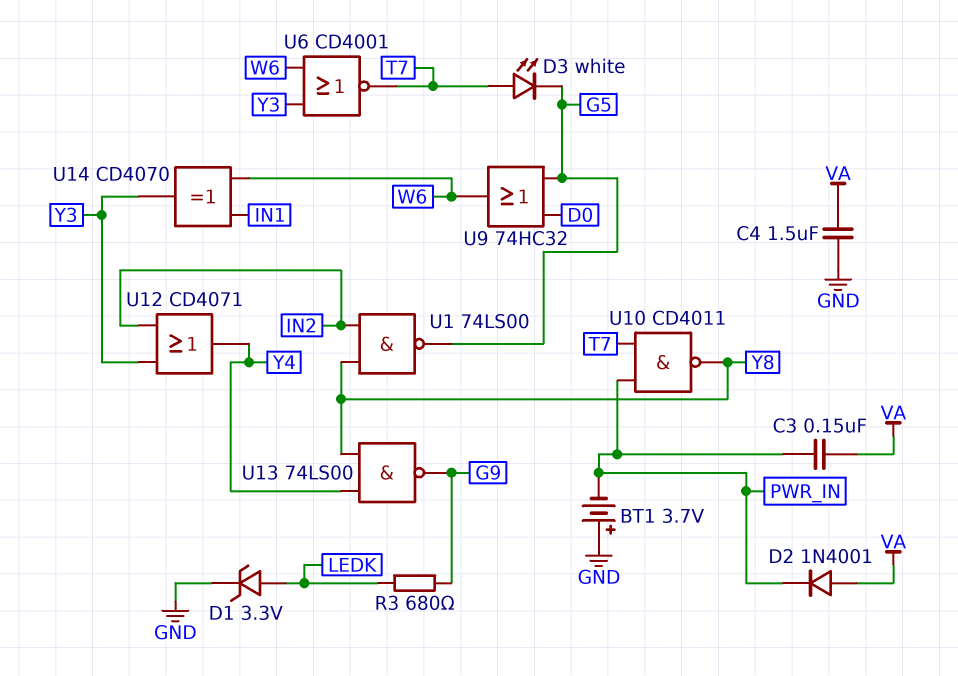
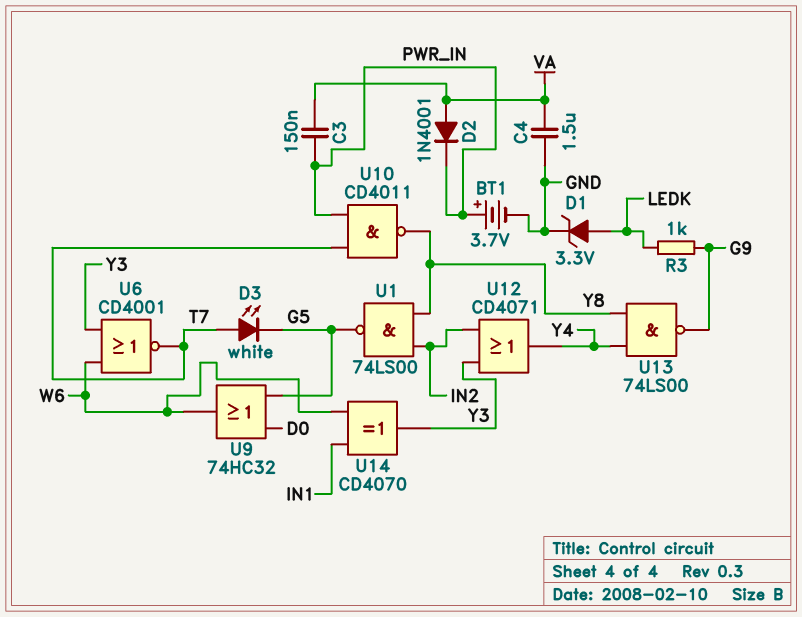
BT1: 3.7V (plus GND, minus PWR_IN) -> 3.7V (plus PWR_IN, minus GND)
R3: 680 (G9, LEDK) -> 1k (G9, LEDK)

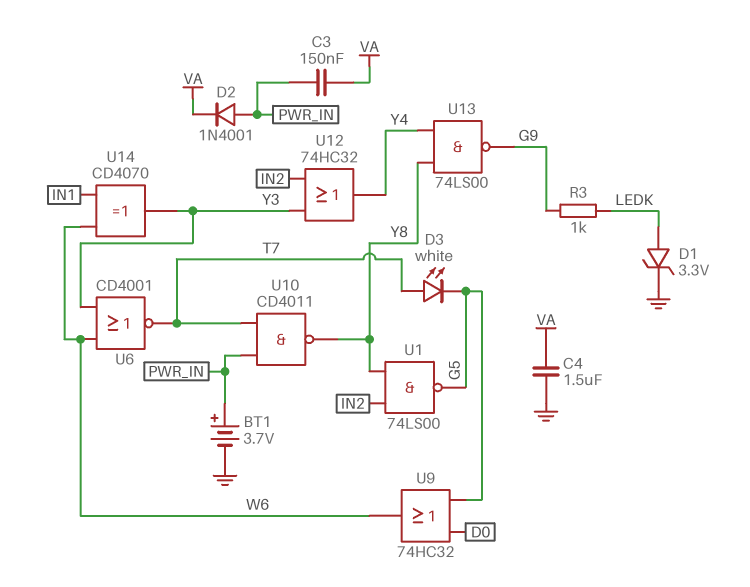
D2: diode 1N4001 (A VA, K PWR_IN) -> diode 1N4001 (A PWR_IN, K VA)
U12: OR CD4071 (in IN2, in Y3, out Y4) -> OR 74HC32 (in IN2, in Y3, out Y4)

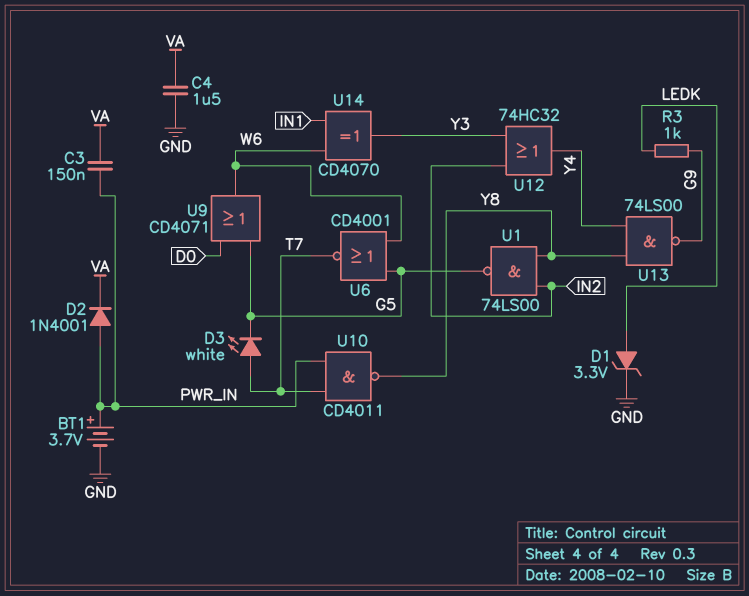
U6: NOR CD4001 (in W6, in Y3, out T7) -> NOR CD4001 (in G5, in W6, out T7)
U9: OR 74HC32 (in D0, in G5, out W6) -> OR CD4071 (in D0, in G5, out W6)

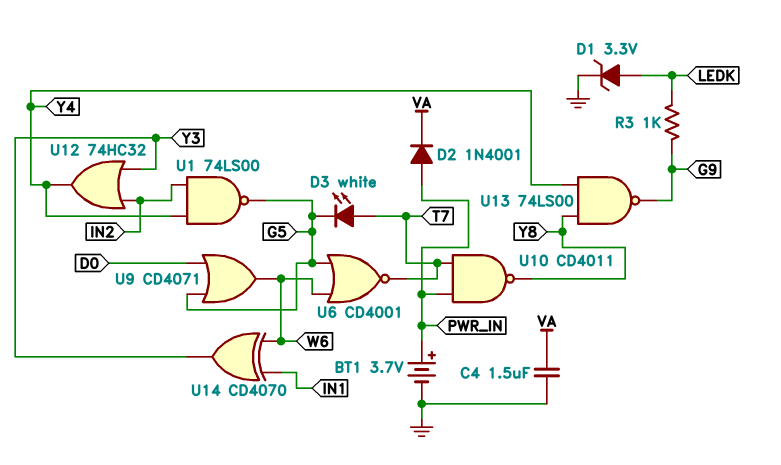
C3: 150nF (PWR_IN, VA) -> none
U1: NAND 74LS00 (in IN2, in Y8, out G5) -> NAND 74LS00 (in IN2, in Y4, out G5)

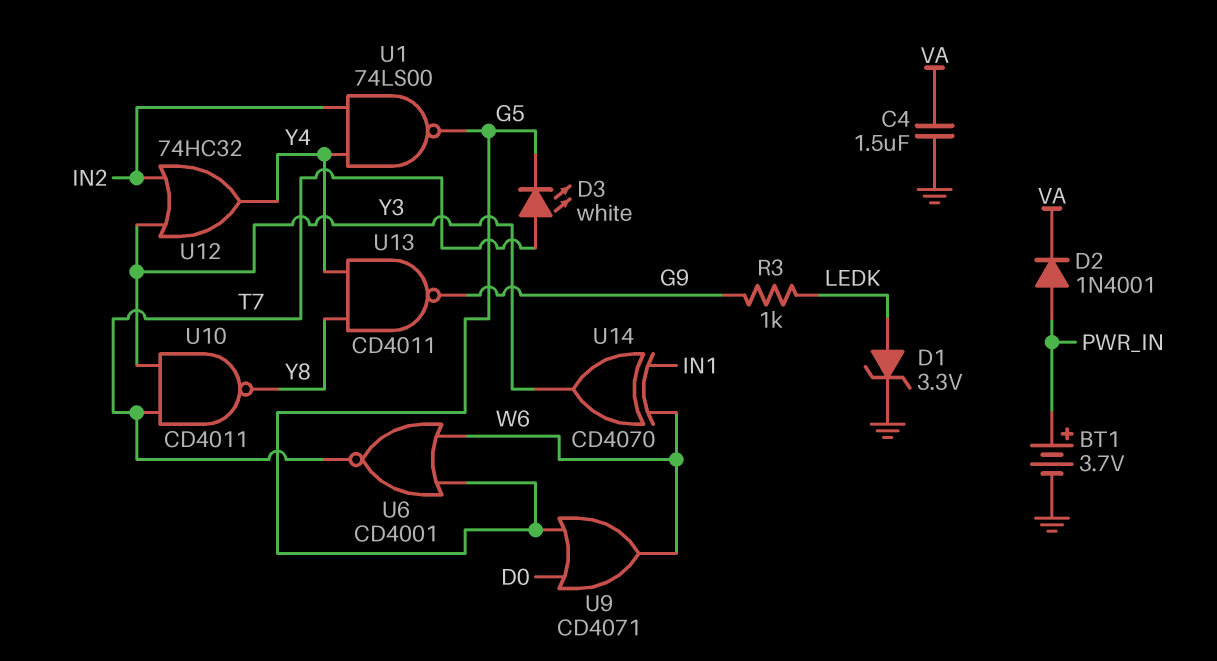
U10: NAND CD4011 (in PWR_IN, in T7, out Y8) -> NAND CD4011 (in T7, in Y3, out Y8)
U13: NAND 74LS00 (in Y4, in Y8, out G9) -> NAND CD4011 (in Y4, in Y8, out G9)

